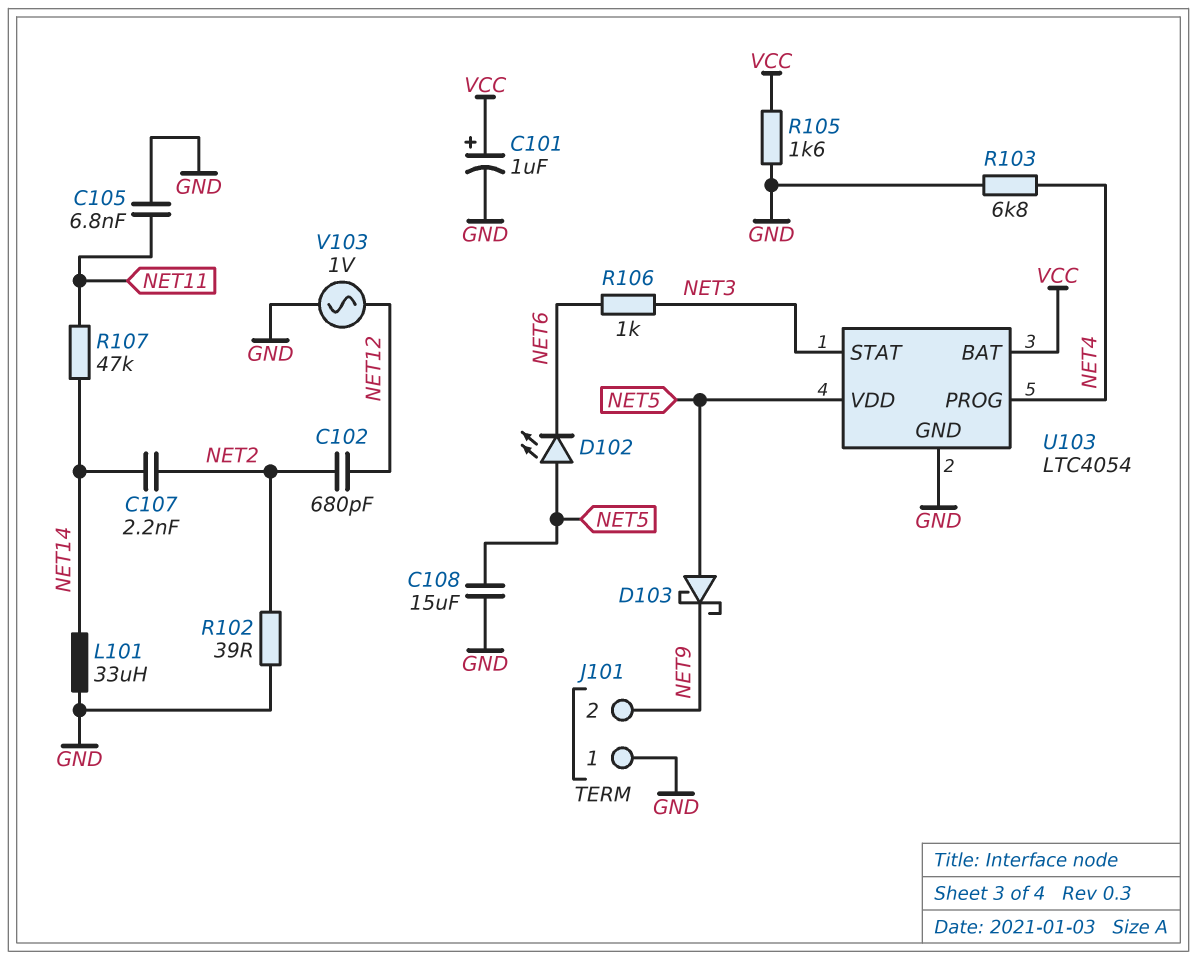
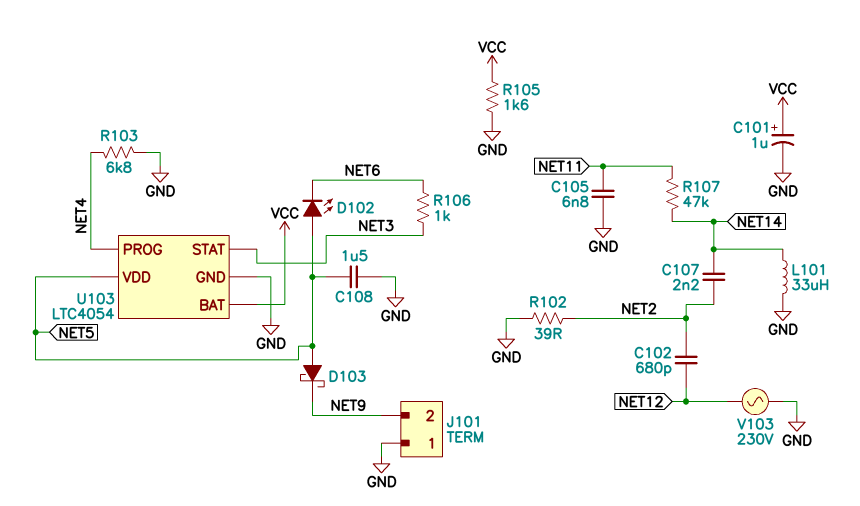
C108: 15uF (GND, NET5) -> 1.5uF (GND, NET5)
V103: AC 1V (GND, NET12) -> AC 230V (GND, NET12)

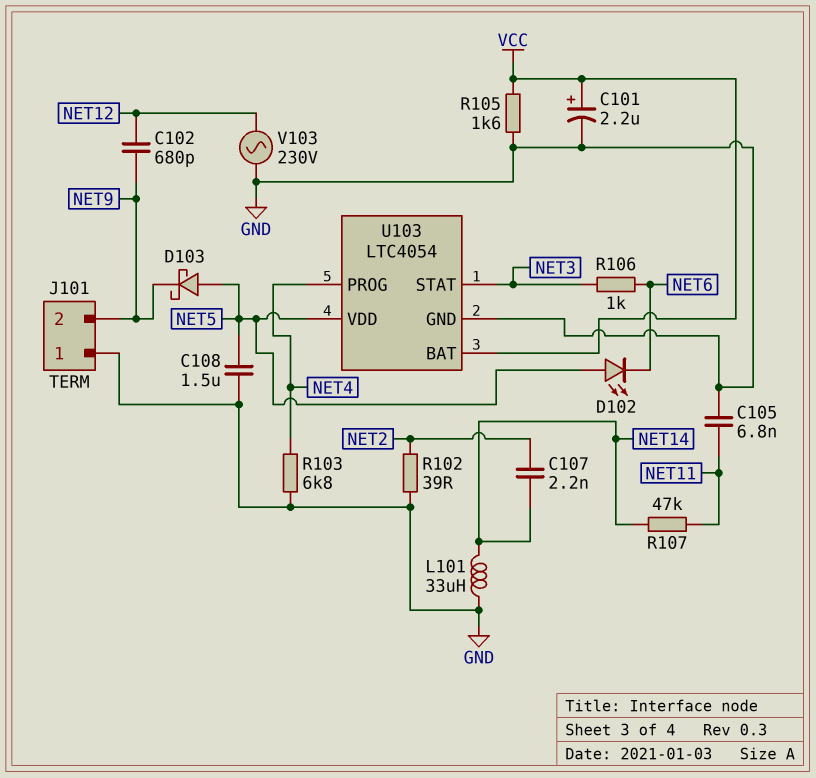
C101: 1uF (plus VCC, minus GND) -> 2.2uF (plus VCC, minus GND)
C102: 680pF (NET2, NET12) -> 680pF (NET9, NET12)

